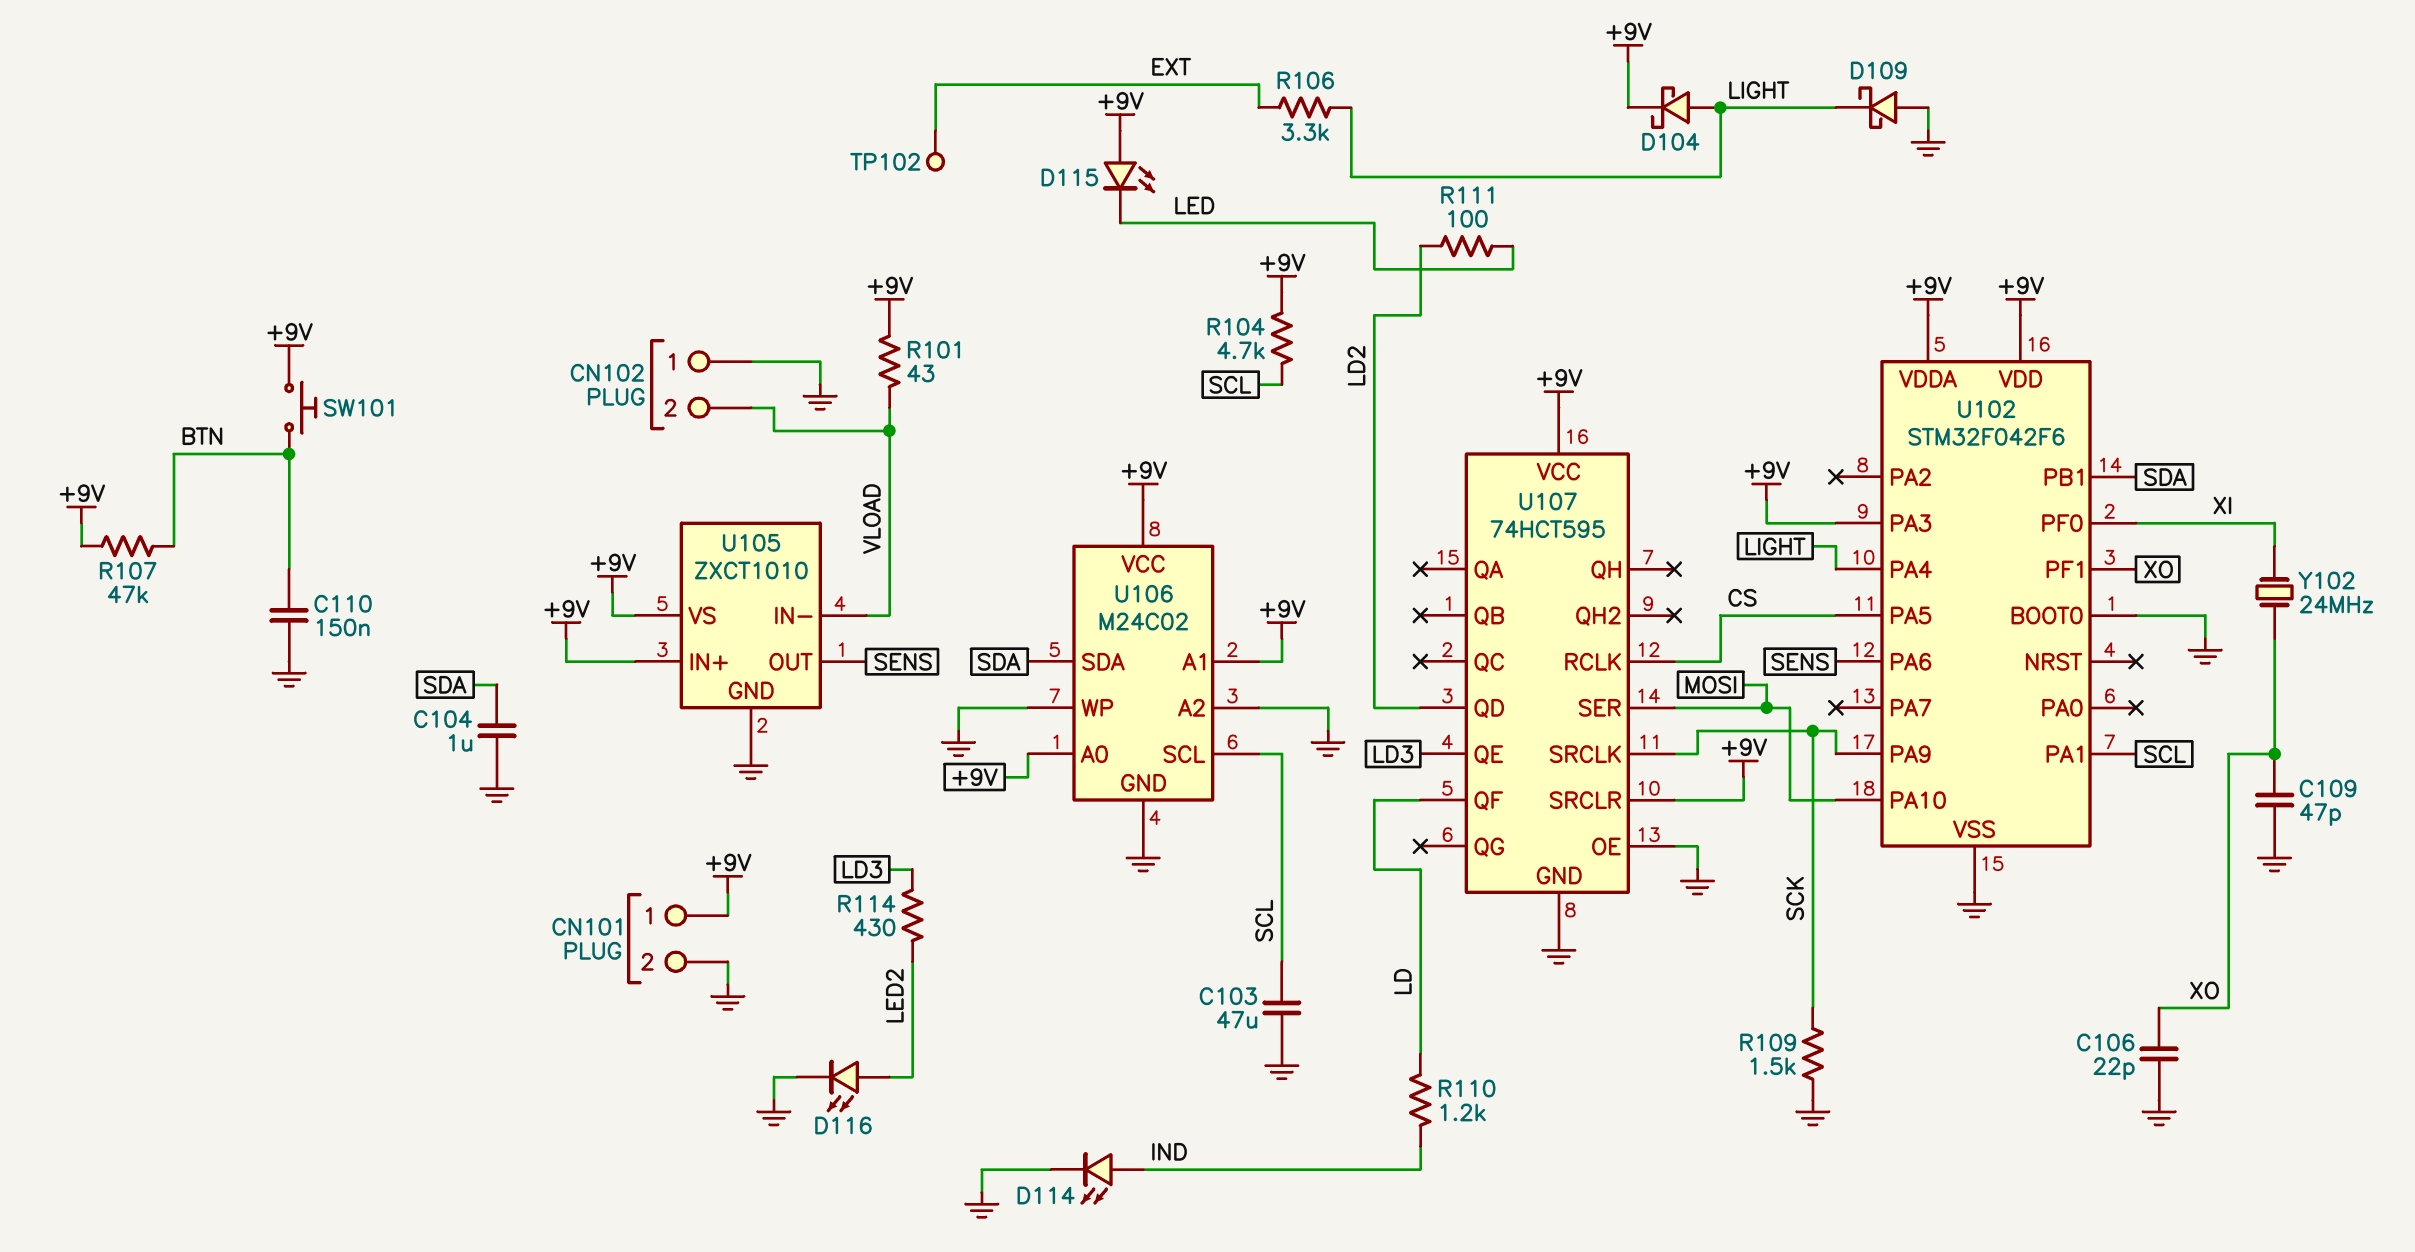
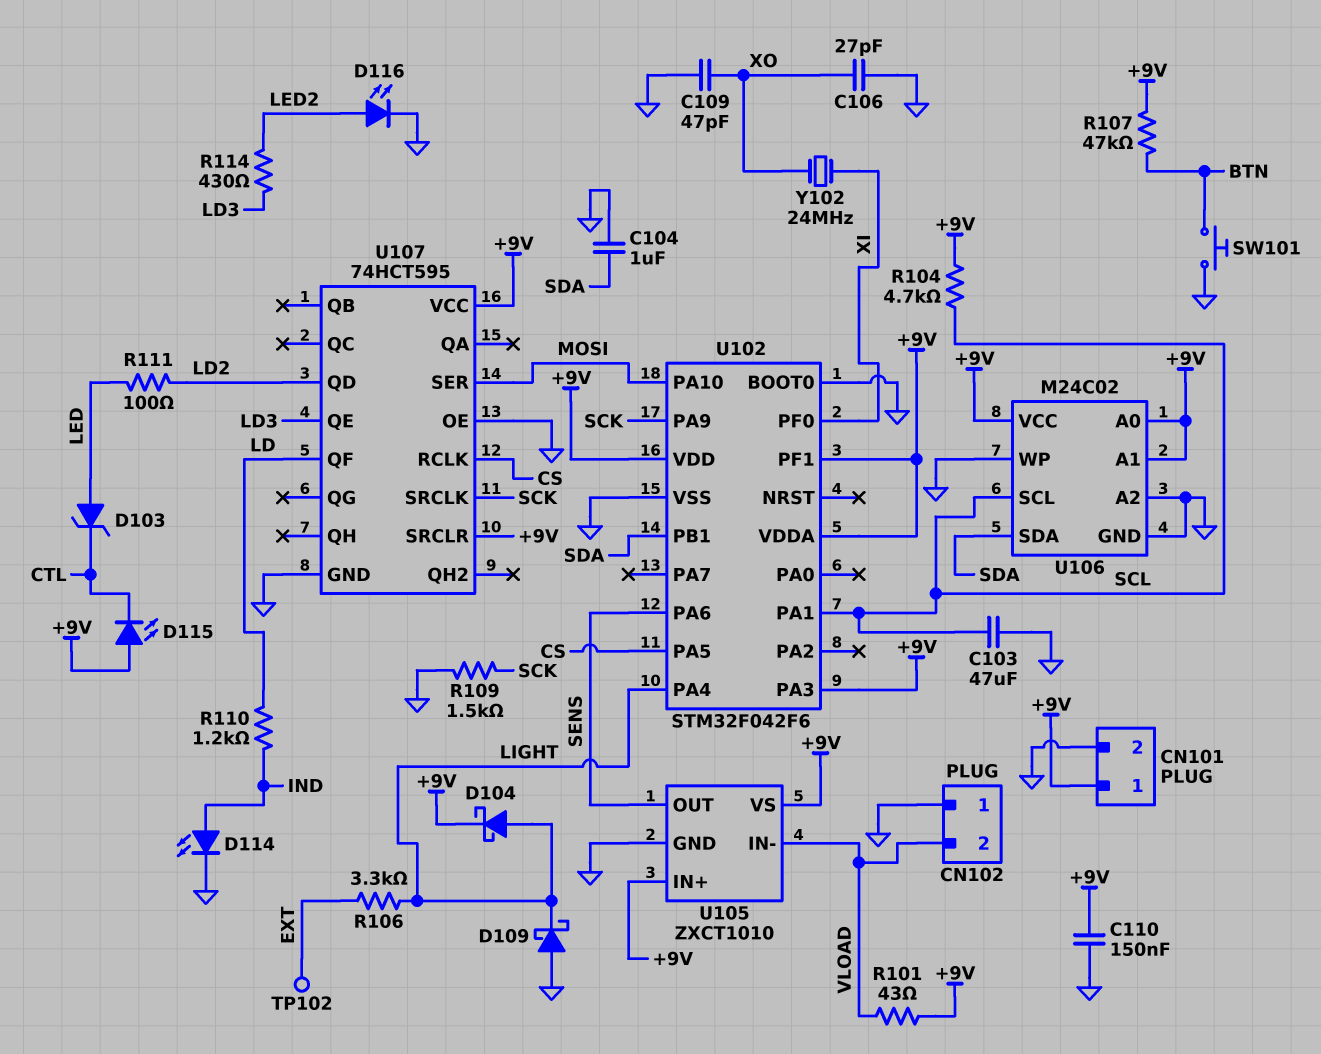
C106: 22pF (GND, XO) -> 27pF (GND, XO)
C110: 150nF (BTN, GND) -> 150nF (+9V, GND)
D103: none -> zener (A LED, K CTL)
D115: LED (A +9V, K LED) -> LED (A +9V, K CTL)
SW101: button (+9V, BTN) -> button (BTN, GND)
U102 pin PF1: XO -> +9V

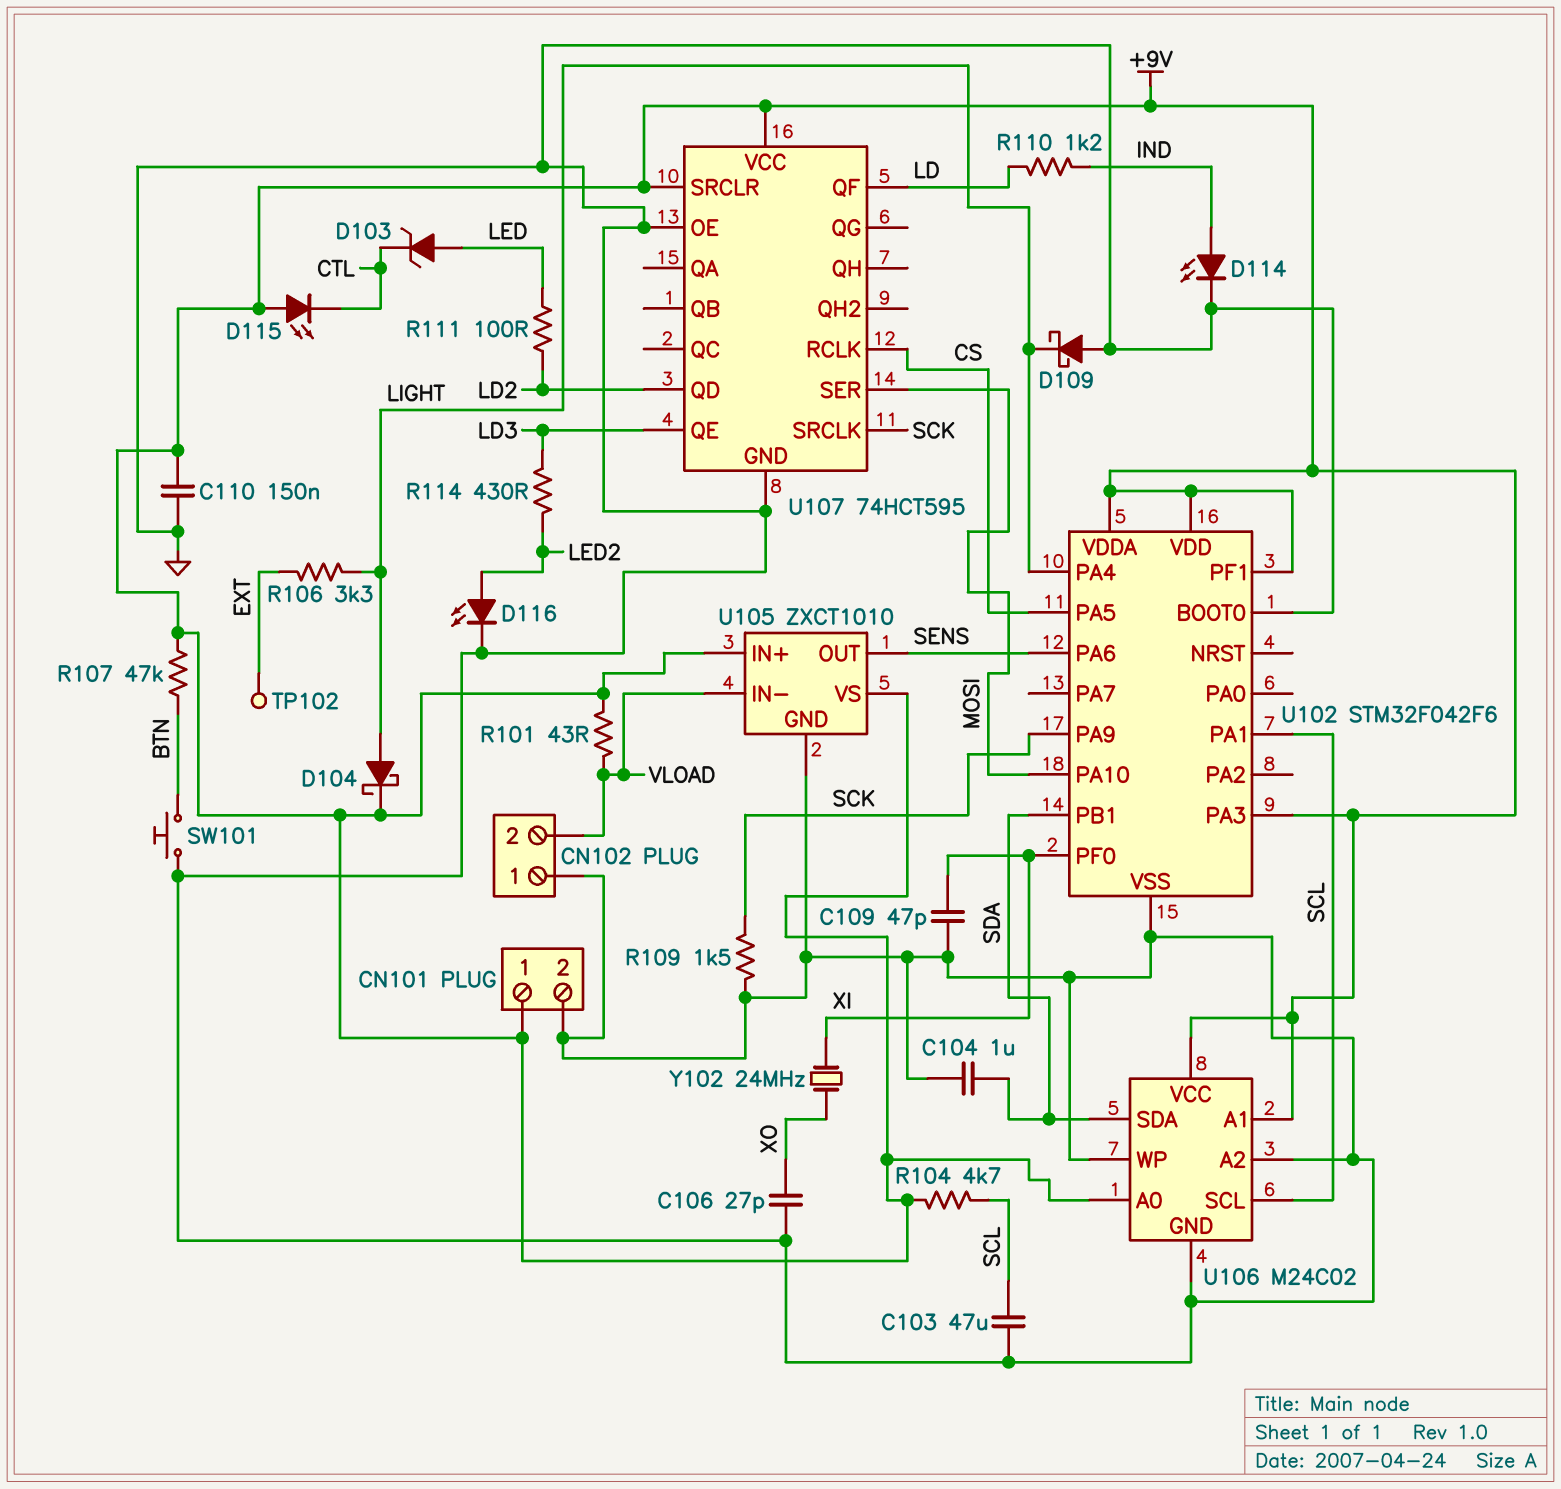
C109: 47pF (GND, XO) -> 47pF (GND, XI)

